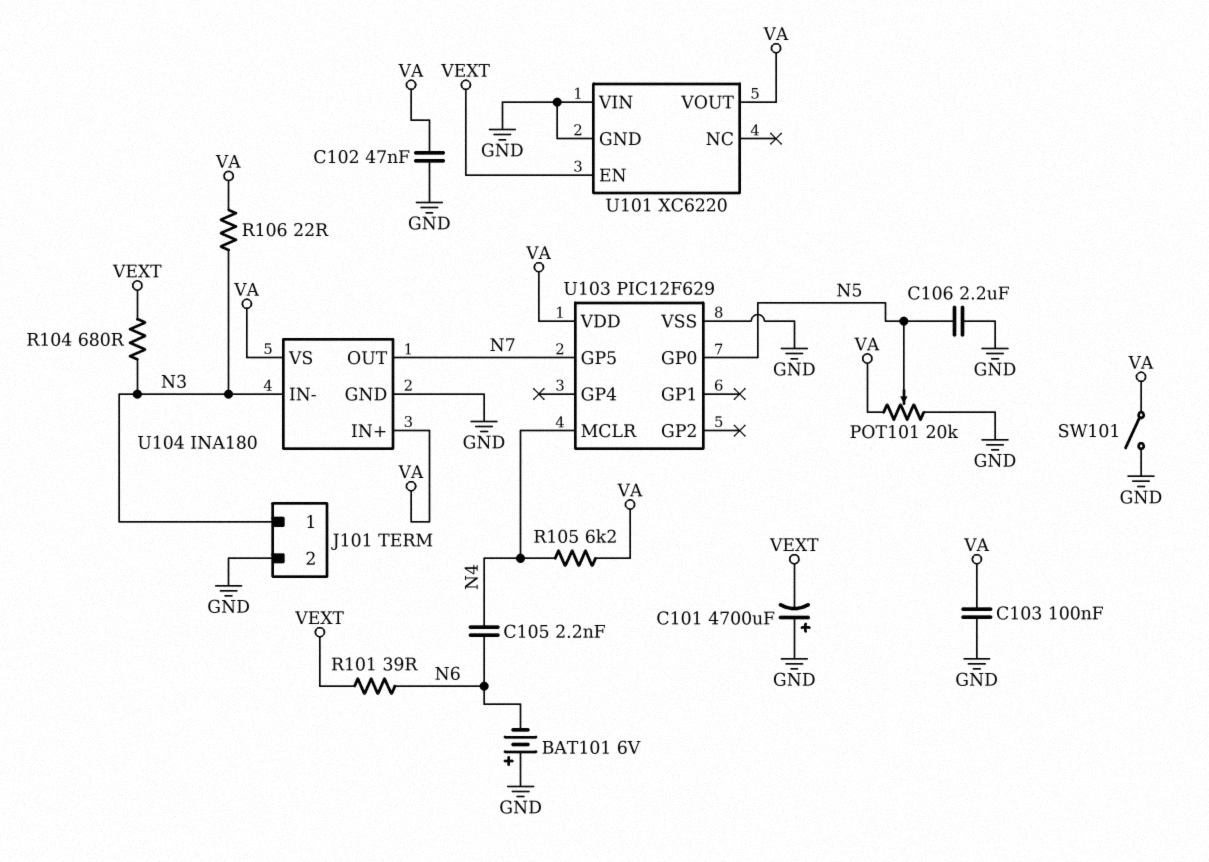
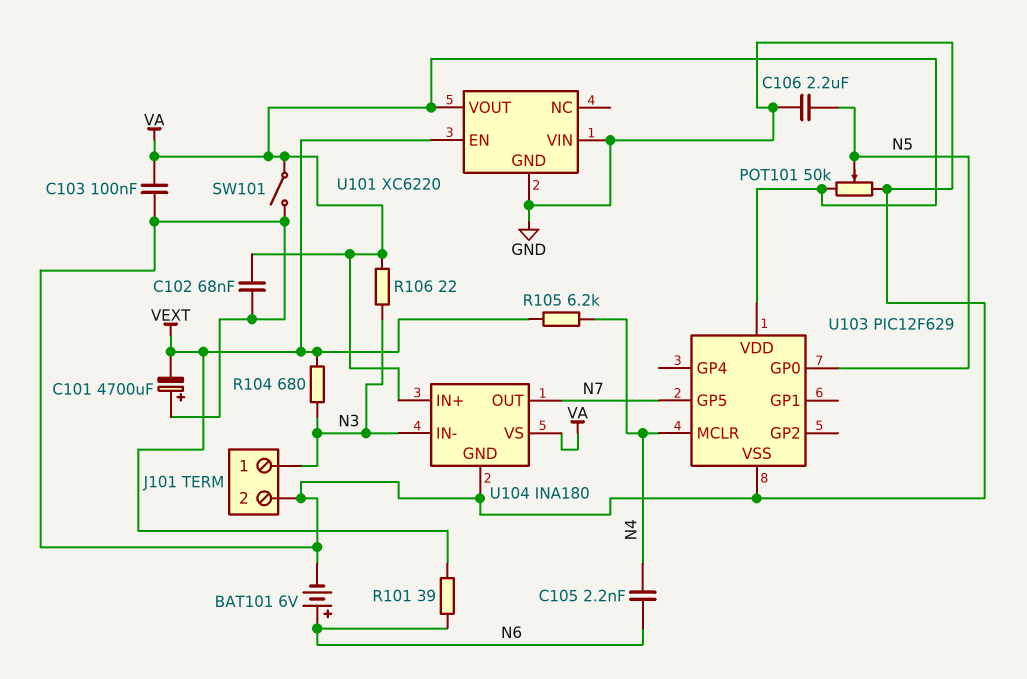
BAT101: 6V (plus GND, minus N6) -> 6V (plus N6, minus GND)
C102: 47nF (GND, VA) -> 68nF (GND, VA)
POT101: 20k (GND, VA, wiper N5) -> 50k (GND, VA, wiper N5)
R105: 6.2k (N4, VA) -> 6.2k (N4, VEXT)

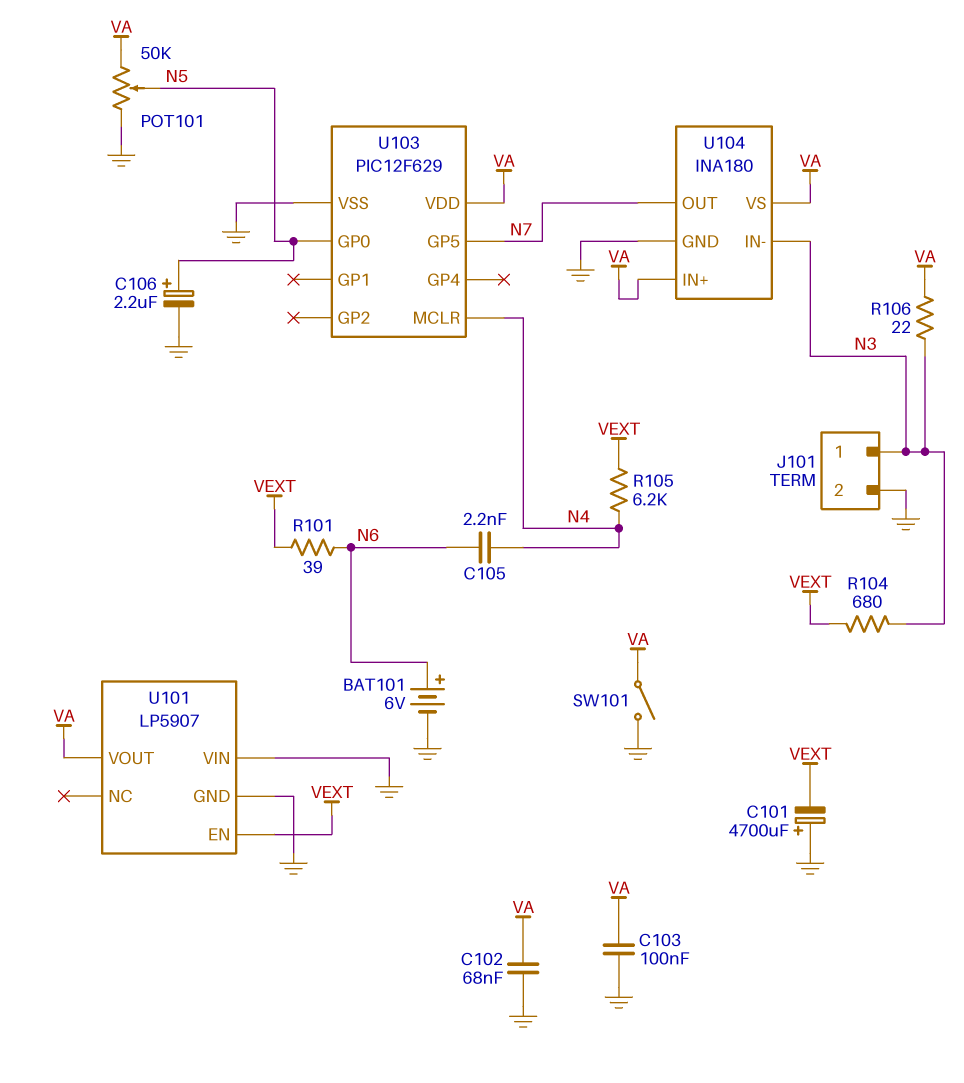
C106: 2.2uF (GND, N5) -> 2.2uF (plus N5, minus GND)
U101: XC6220 -> LP5907

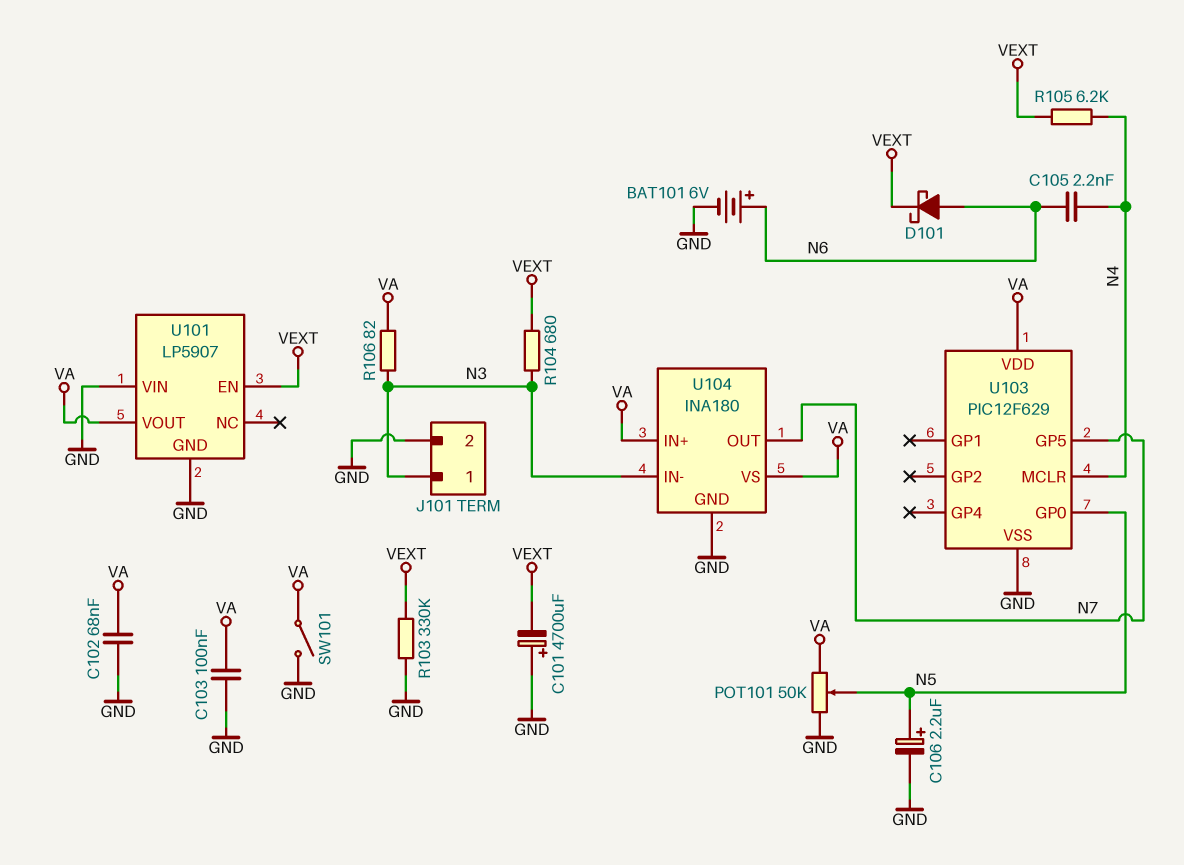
D101: none -> schottky (A N6, K VEXT)
R101: 39 (N6, VEXT) -> none
R103: none -> 330k (GND, VEXT)
R106: 22 (N3, VA) -> 82 (N3, VA)

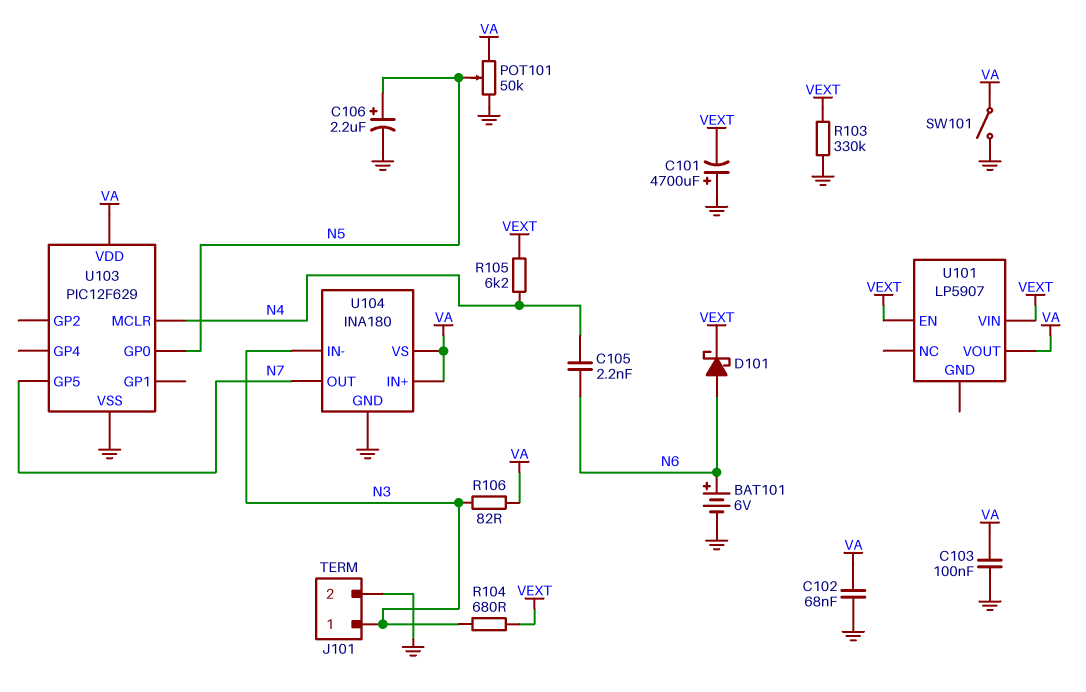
U101 pin GND: GND -> none
U101 pin VIN: GND -> VEXT

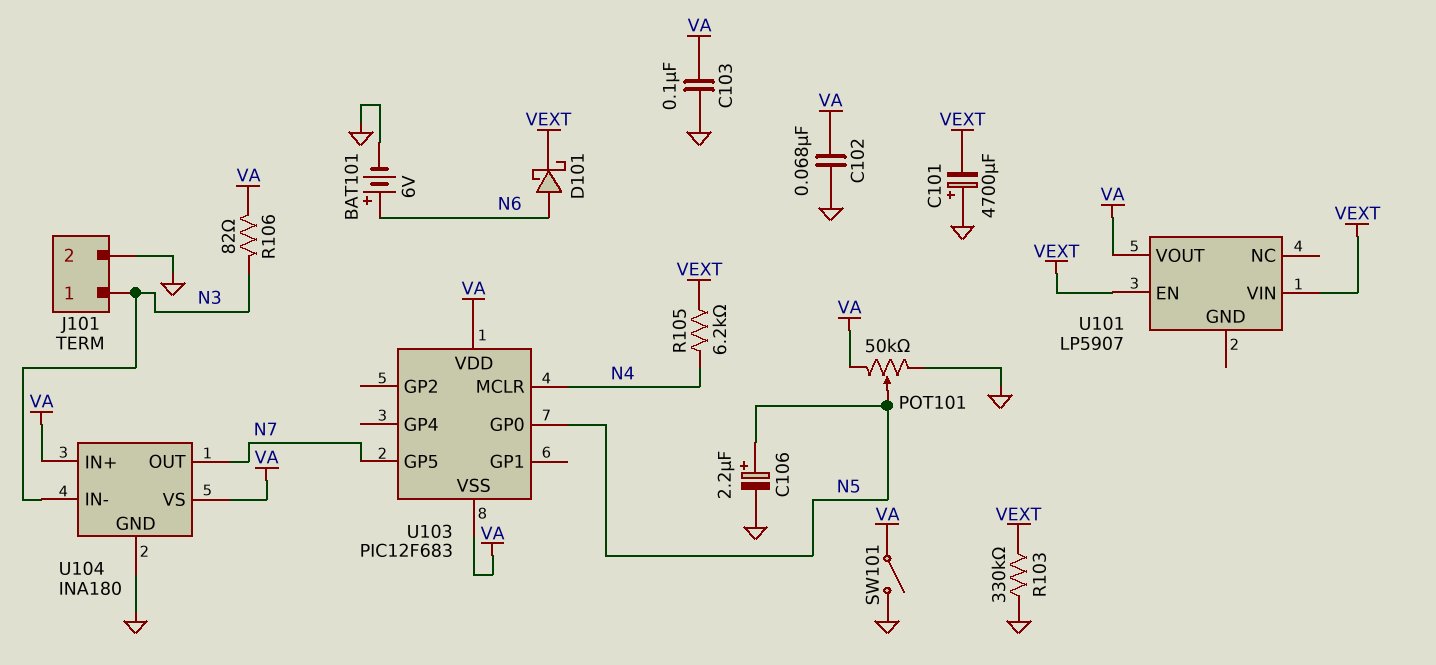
C105: 2.2nF (N4, N6) -> none
R104: 680 (N3, VEXT) -> none
U103: PIC12F629 -> PIC12F683
U103 pin VSS: GND -> VA

